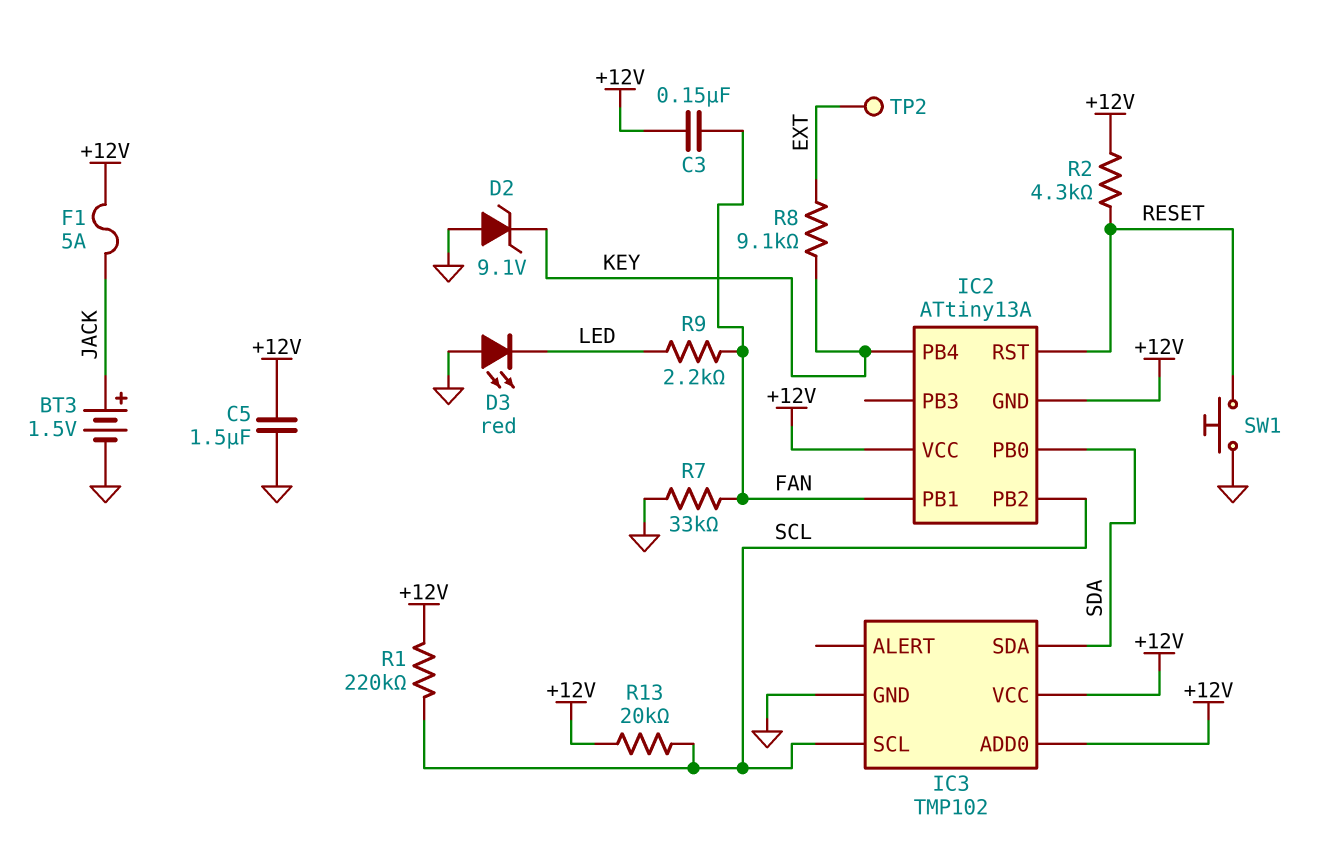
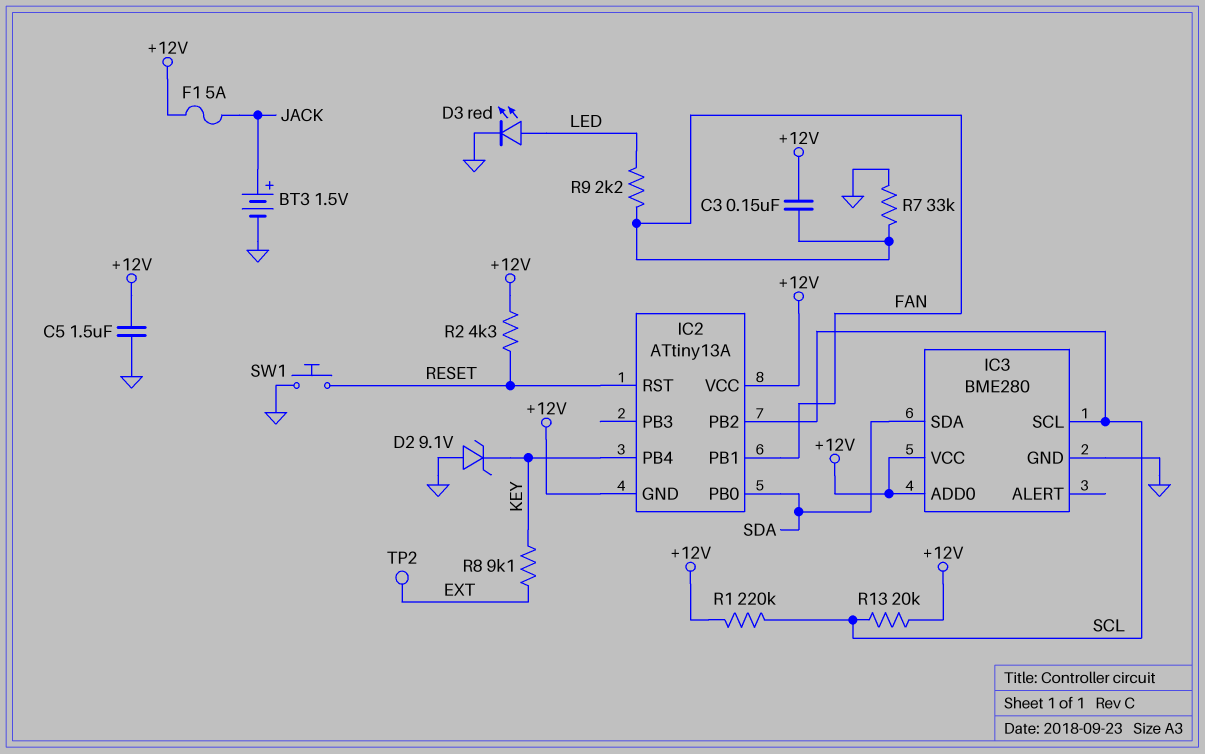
D3: LED red (A GND, K LED) -> LED red (A LED, K GND)
IC3: TMP102 -> BME280

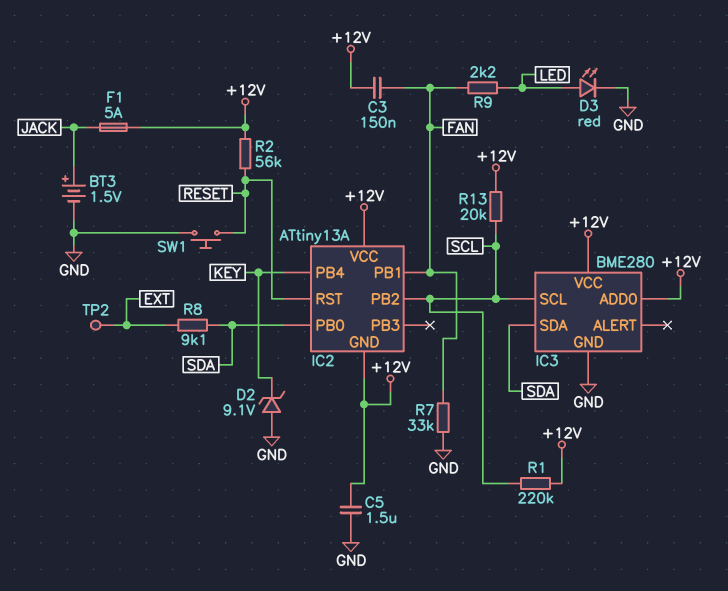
R2: 4.3k (+12V, RESET) -> 56k (+12V, RESET)
R8: 9.1k (EXT, KEY) -> 9.1k (EXT, SDA)

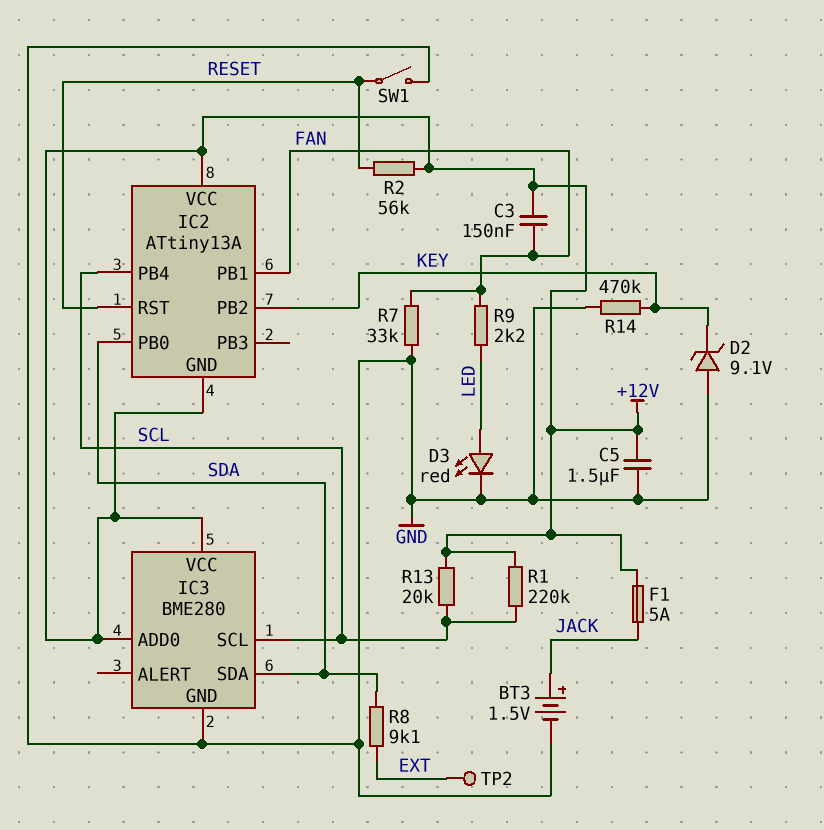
IC2 pin PB2: SCL -> KEY
IC2 pin PB4: KEY -> SCL
R14: none -> 470k (GND, KEY)
SW1: button (GND, RESET) -> switch (GND, RESET)

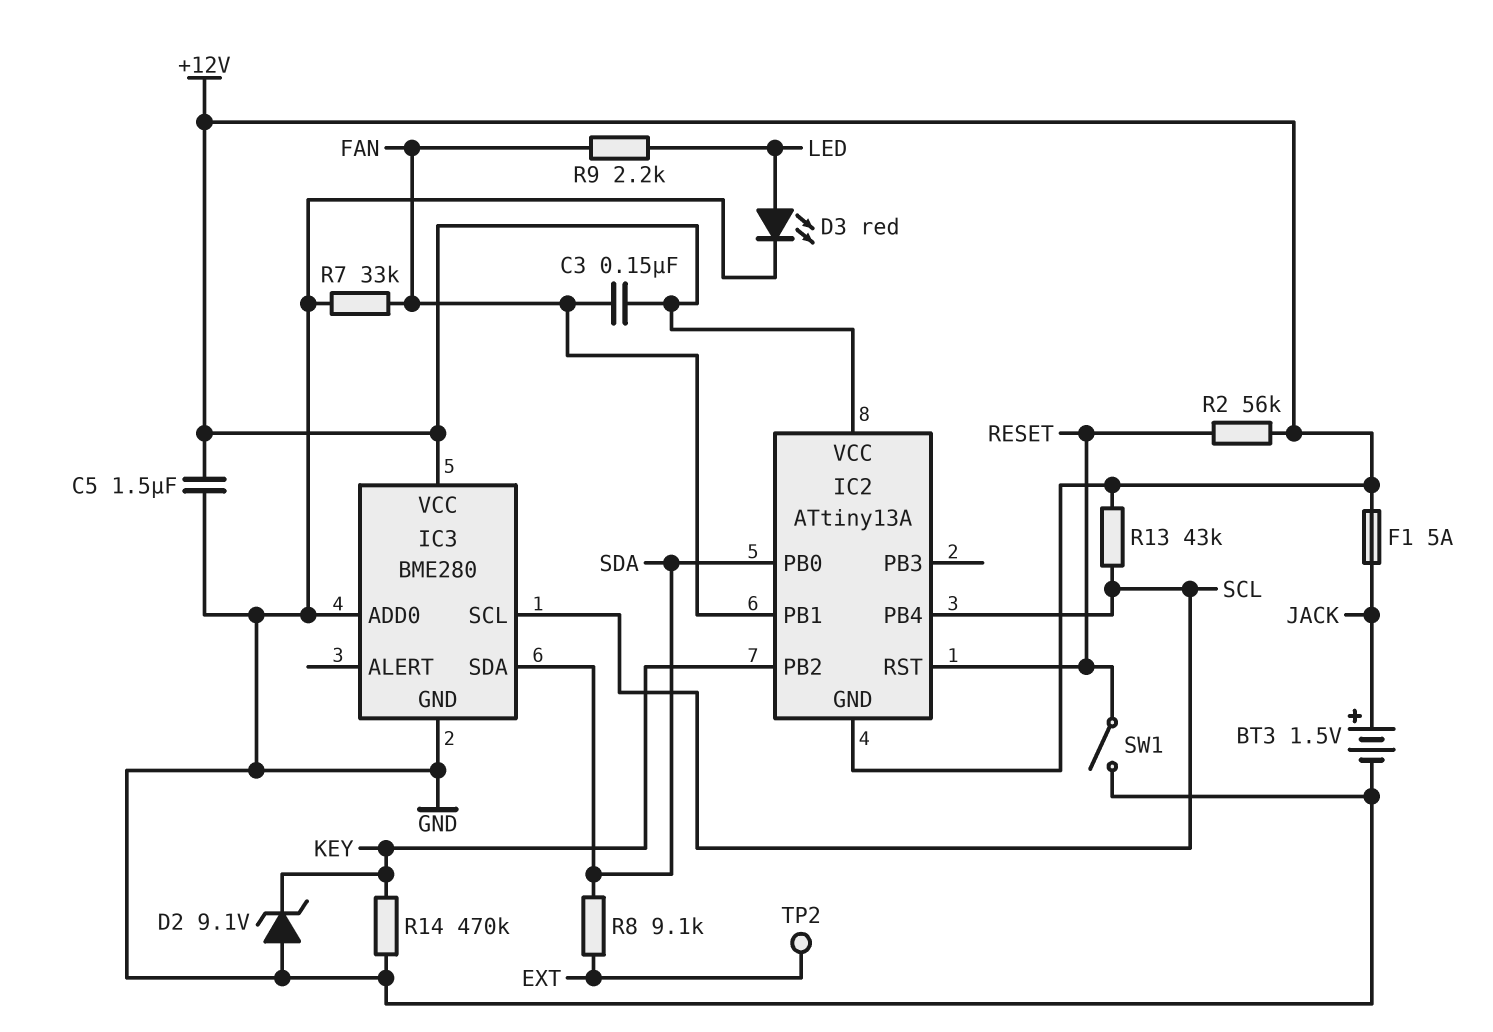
IC3 pin ADD0: +12V -> GND
R1: 220k (+12V, SCL) -> none
R13: 20k (+12V, SCL) -> 43k (+12V, SCL)

